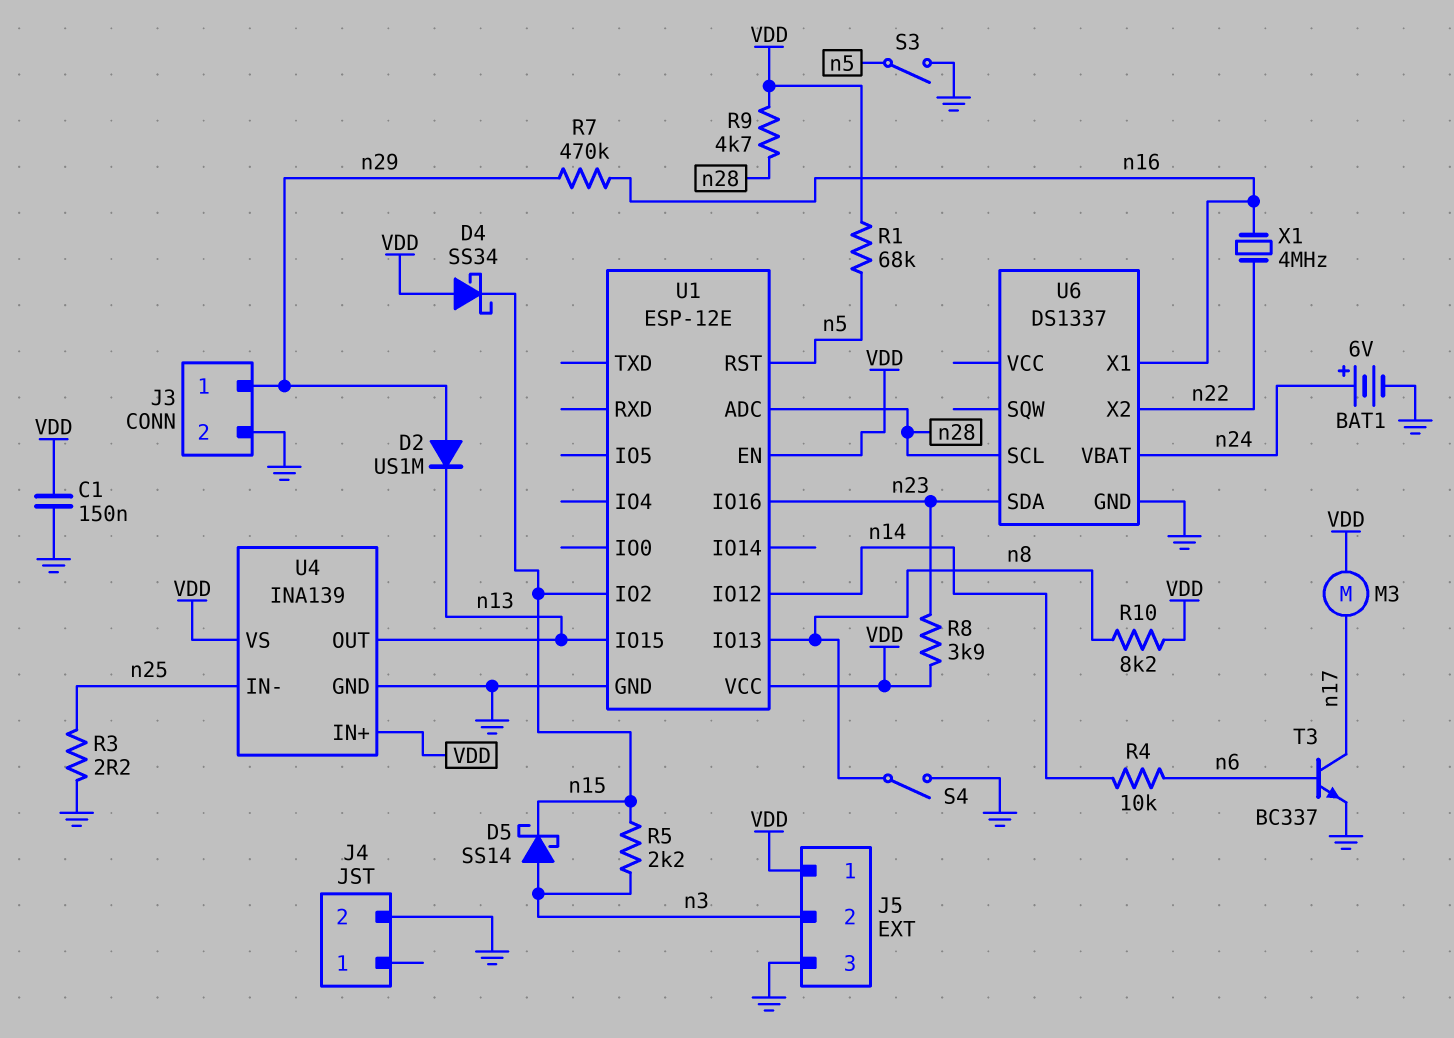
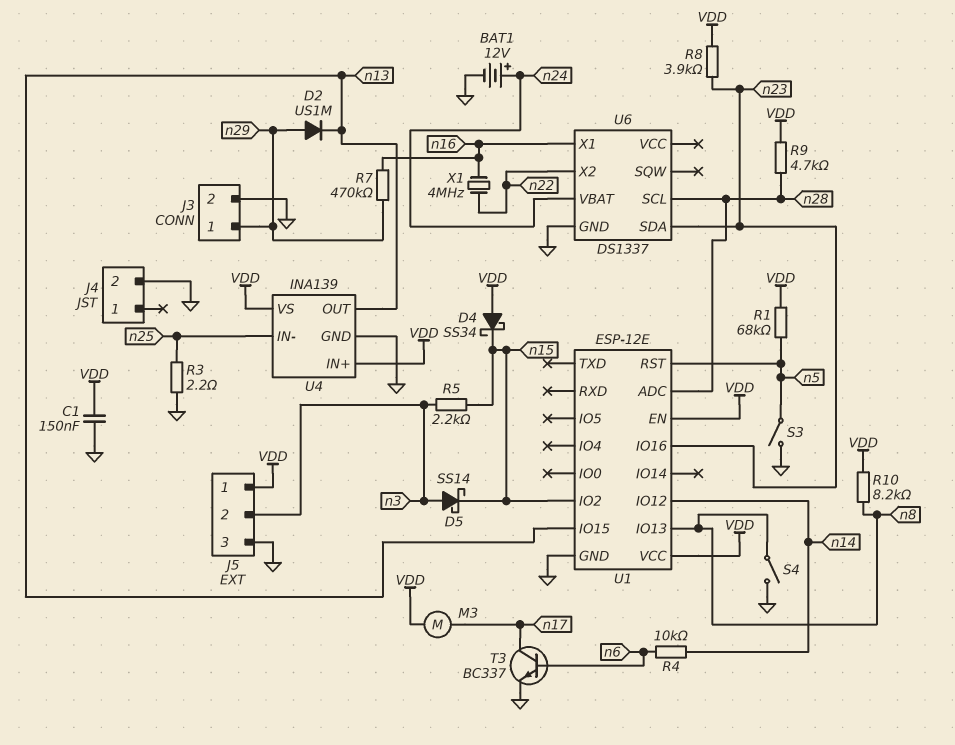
BAT1: 6V (plus n24, minus GND) -> 12V (plus n24, minus GND)

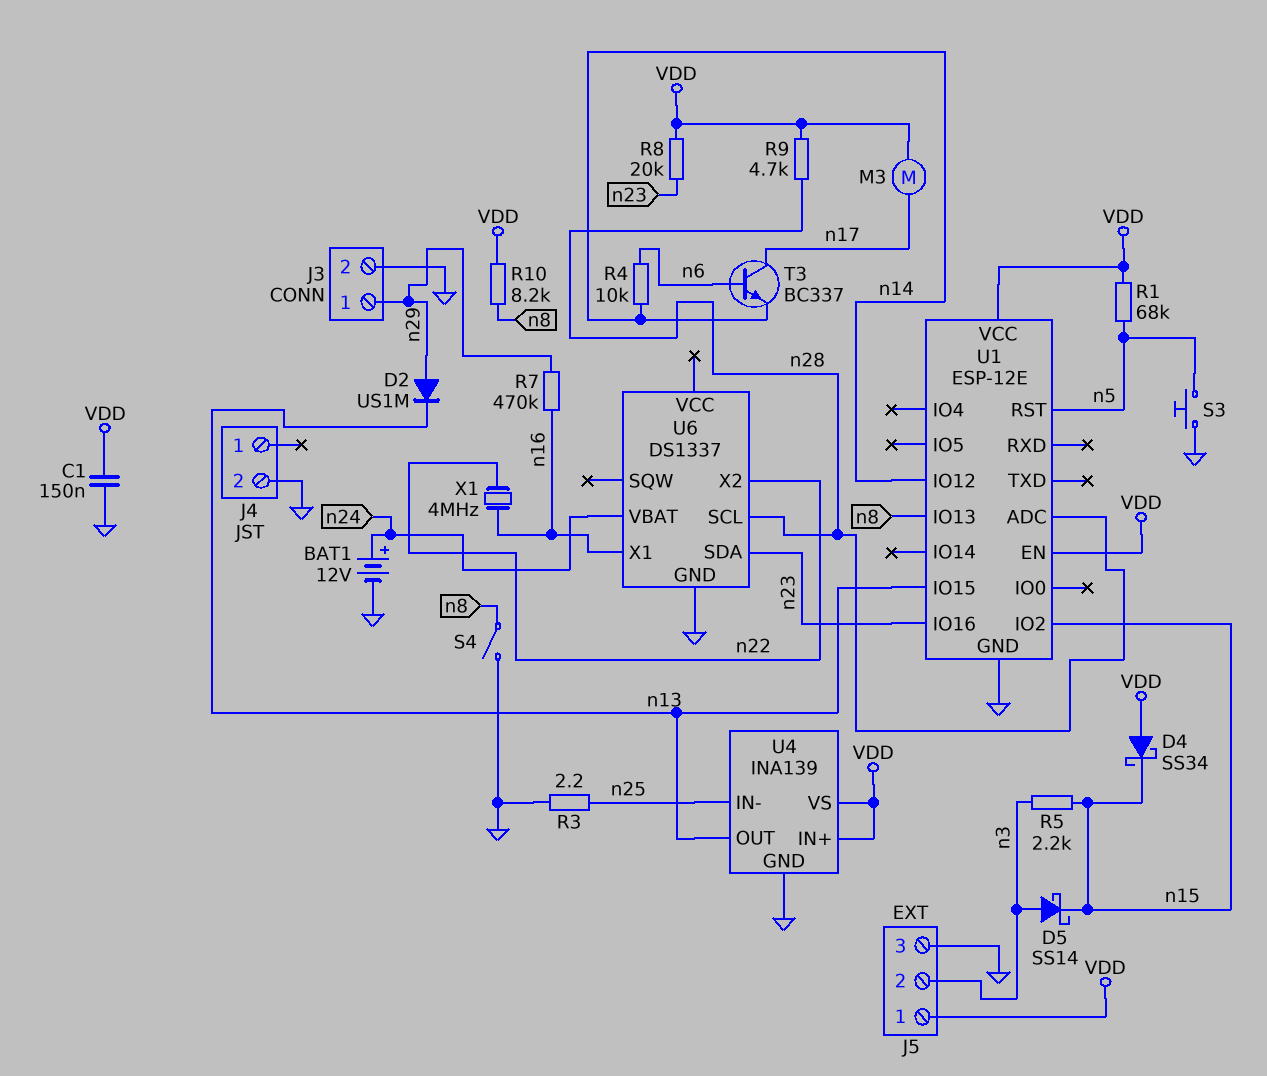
R8: 3.9k (VDD, n23) -> 20k (VDD, n23)
S3: switch (GND, n5) -> button (GND, n5)
T3: NPN BC337 (B n6, C n17, E GND) -> NPN BC337 (B n6, C n17, E n14)

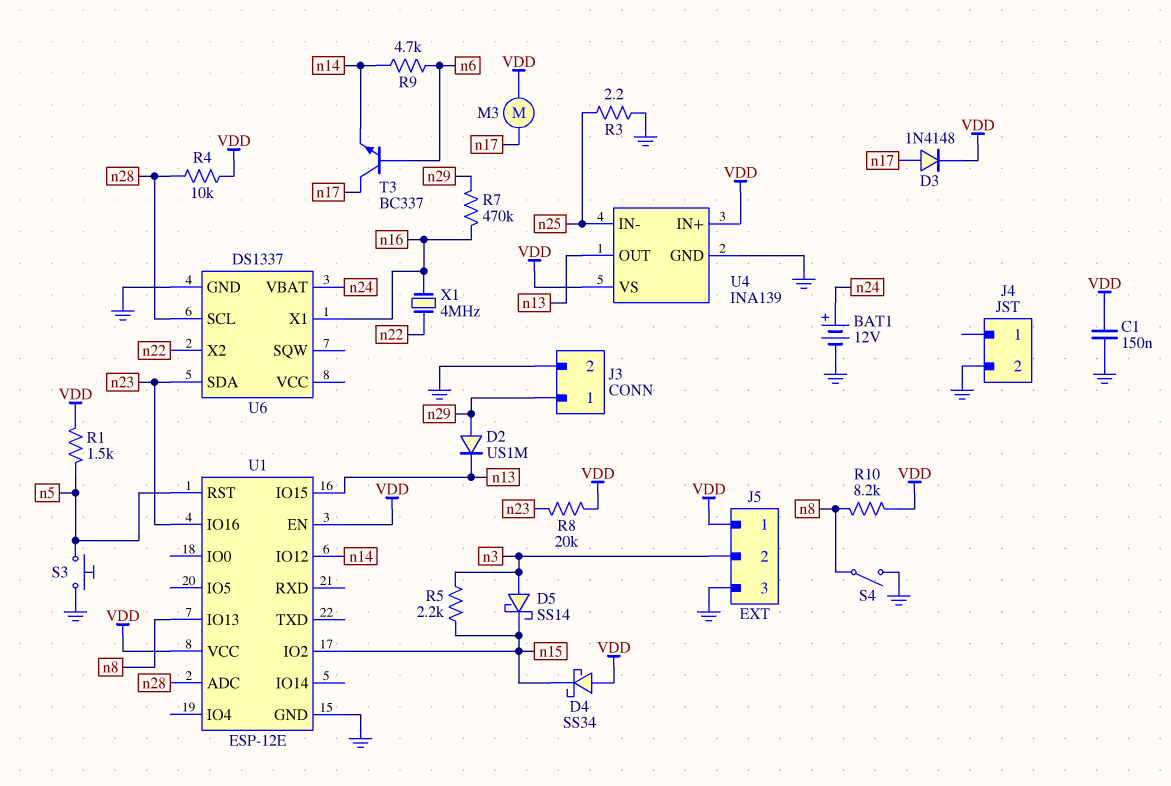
D3: none -> diode 1N4148 (A n17, K VDD)
R1: 68k (VDD, n5) -> 1.5k (VDD, n5)
R4: 10k (n6, n14) -> 10k (VDD, n28)
R9: 4.7k (VDD, n28) -> 4.7k (n6, n14)

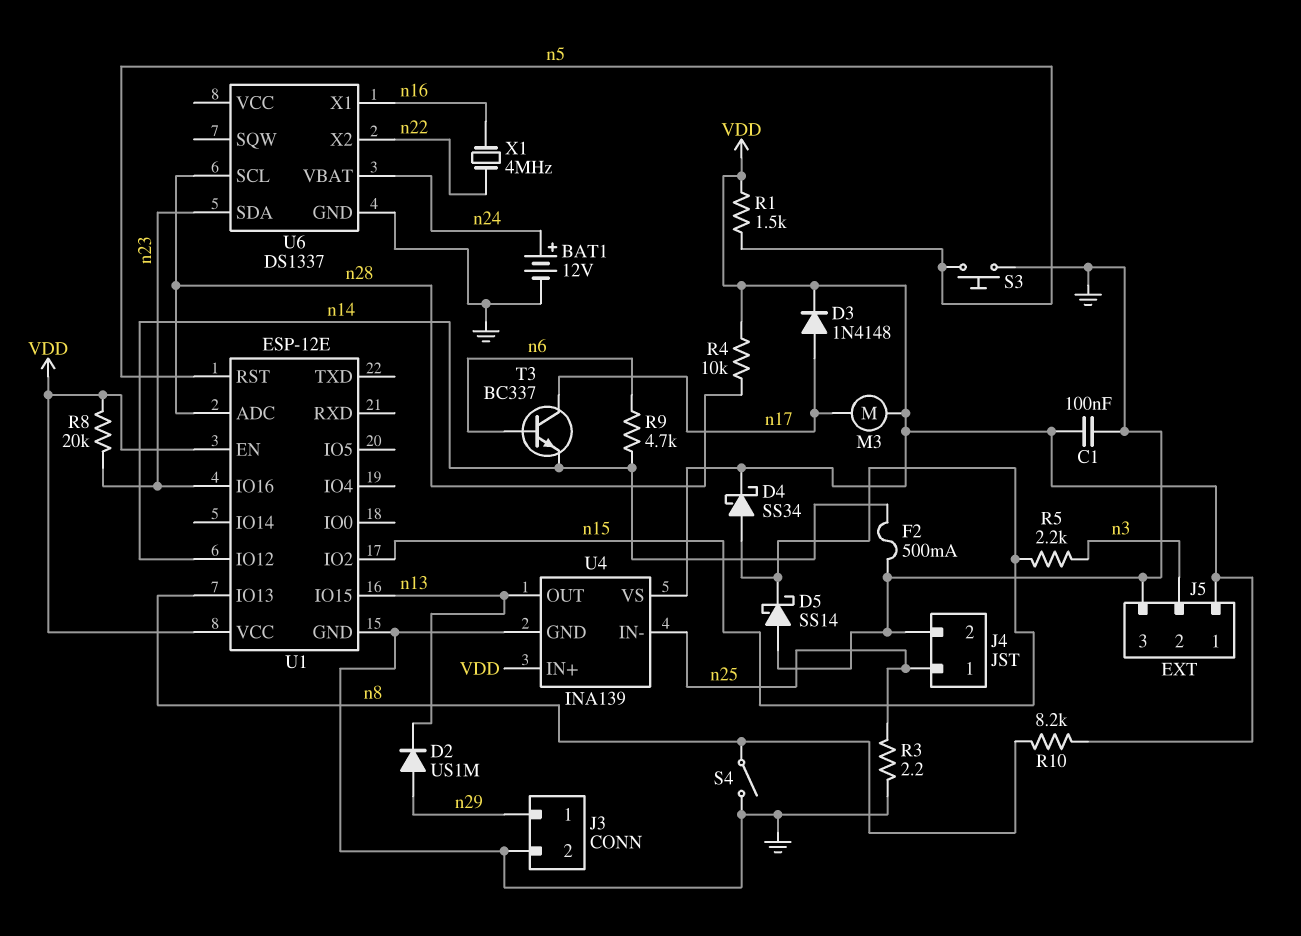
C1: 150nF (GND, VDD) -> 100nF (GND, VDD)
D4: schottky SS34 (A VDD, K n15) -> schottky SS34 (A n15, K VDD)
D5: schottky SS14 (A n3, K n15) -> schottky SS14 (A GND, K n15)
F2: none -> 500mA (GND, n14)
J4 pin 1: none -> n25
R7: 470k (n16, n29) -> none

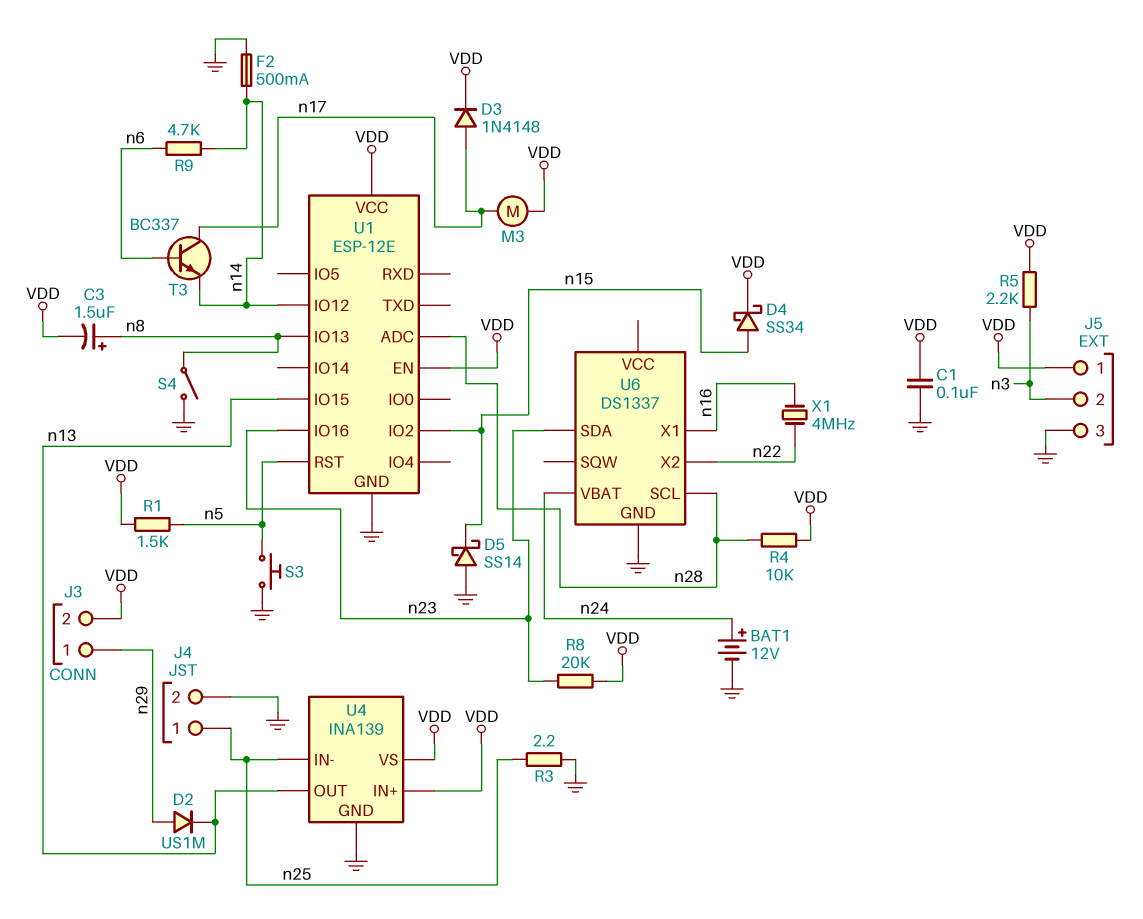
C3: none -> 1.5uF (plus n8, minus VDD)
J3 pin 2: GND -> VDD
R5: 2.2k (n3, n15) -> 2.2k (VDD, n3)
R10: 8.2k (VDD, n8) -> none

